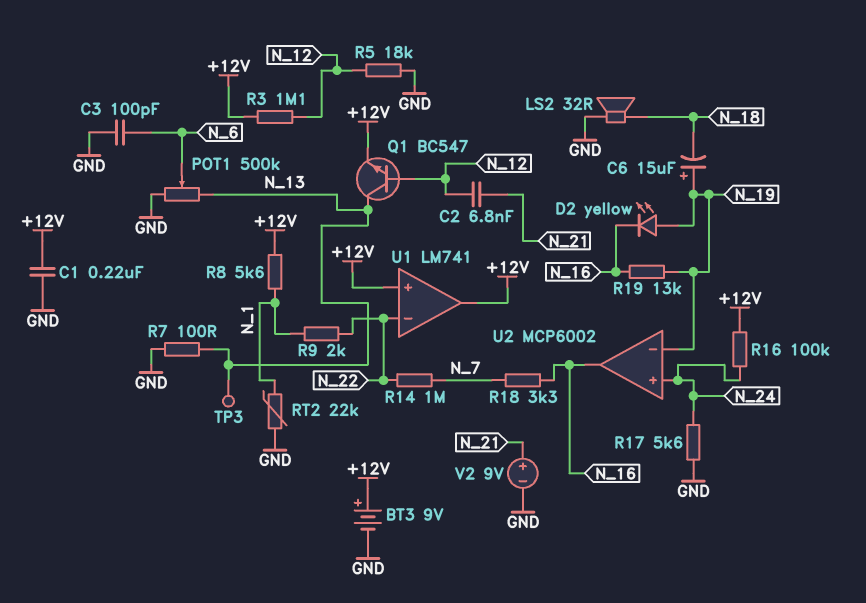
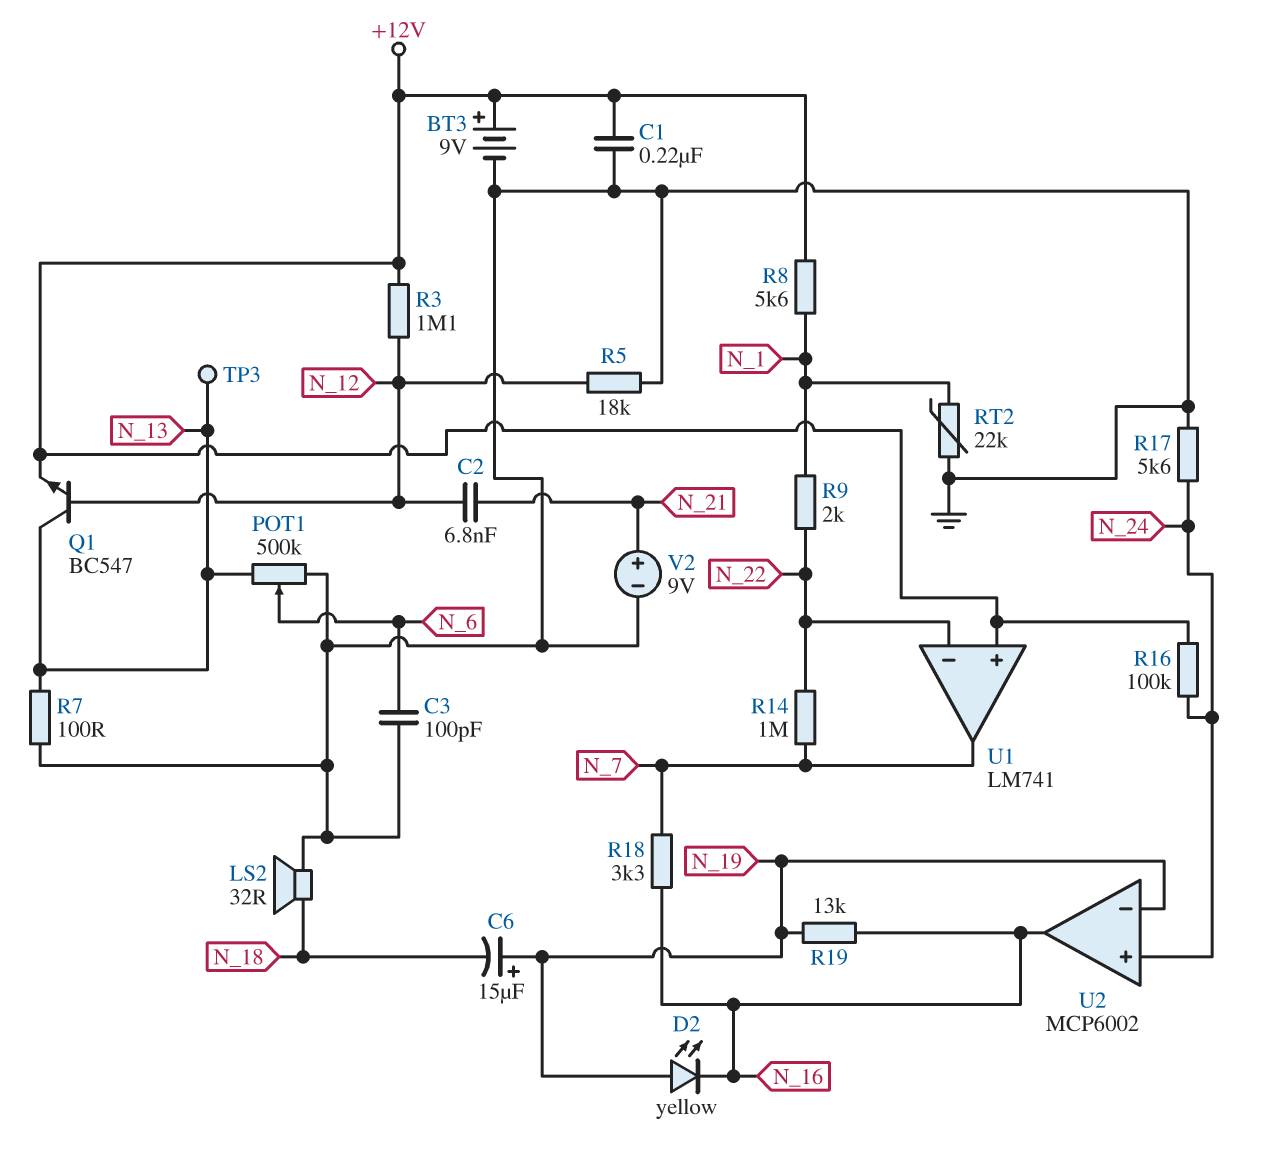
U1 pin out: +12V -> N_7

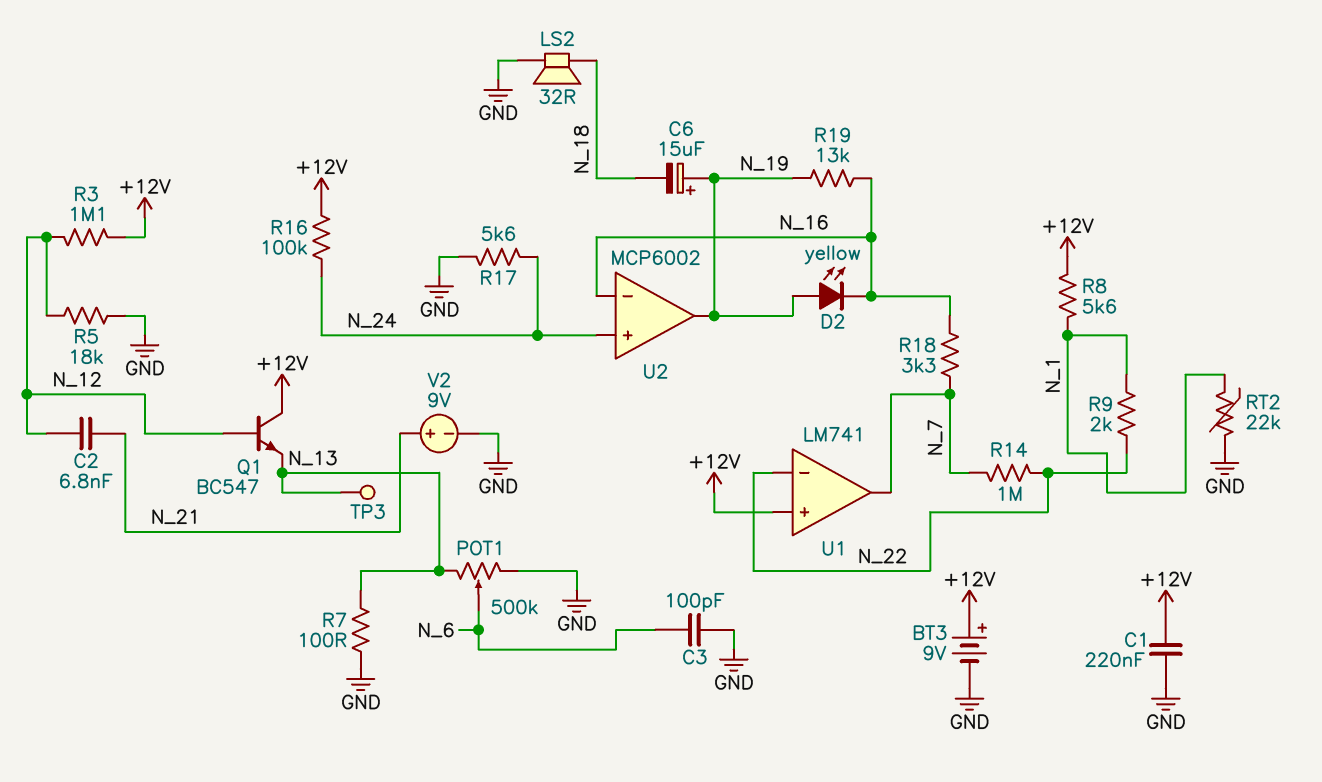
Q1: NPN BC547 (B N_12, C N_13, E +12V) -> NPN BC547 (B N_12, C +12V, E N_13)
U2 pin in-: N_19 -> N_16
U2 pin out: N_16 -> N_19

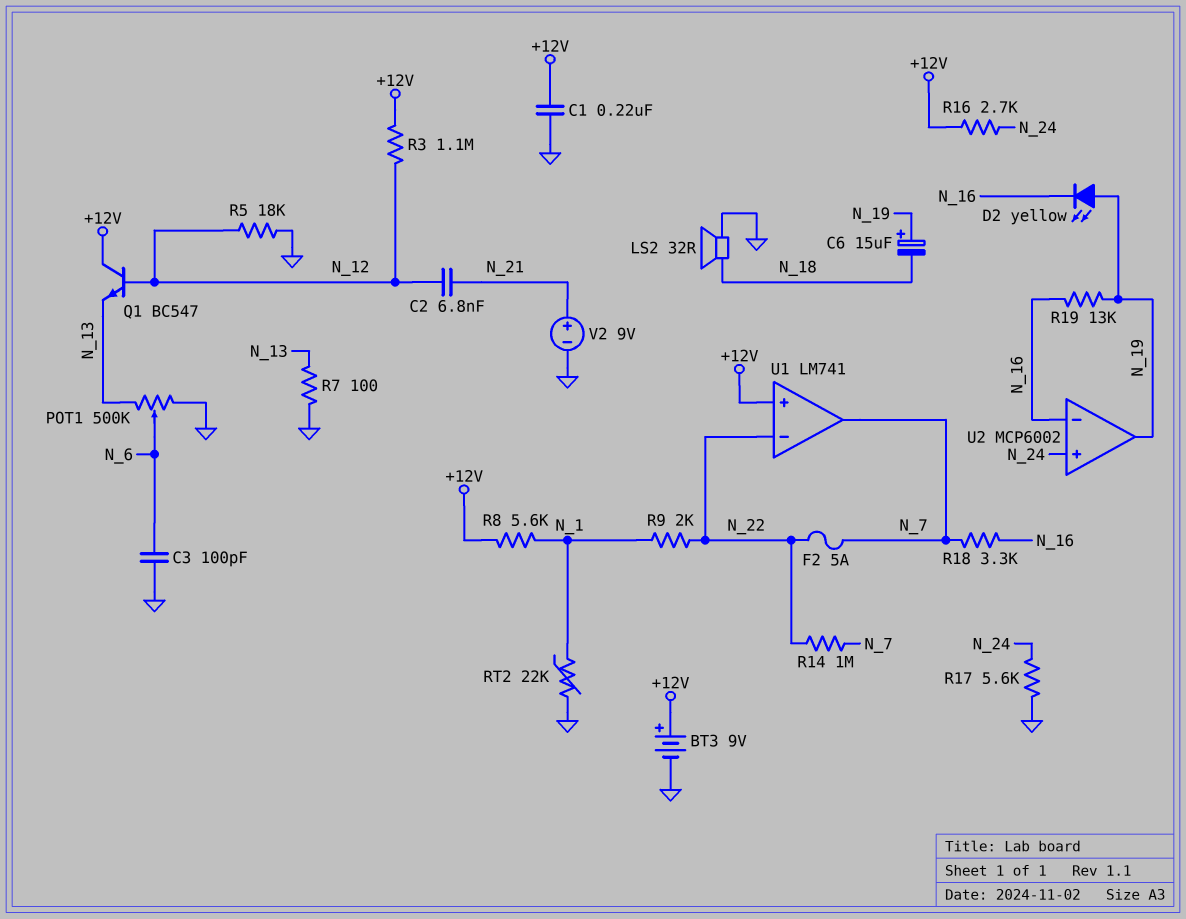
F2: none -> 5A (N_7, N_22)
R16: 100k (+12V, N_24) -> 2.7k (+12V, N_24)
TP3: test point (N_13) -> none

